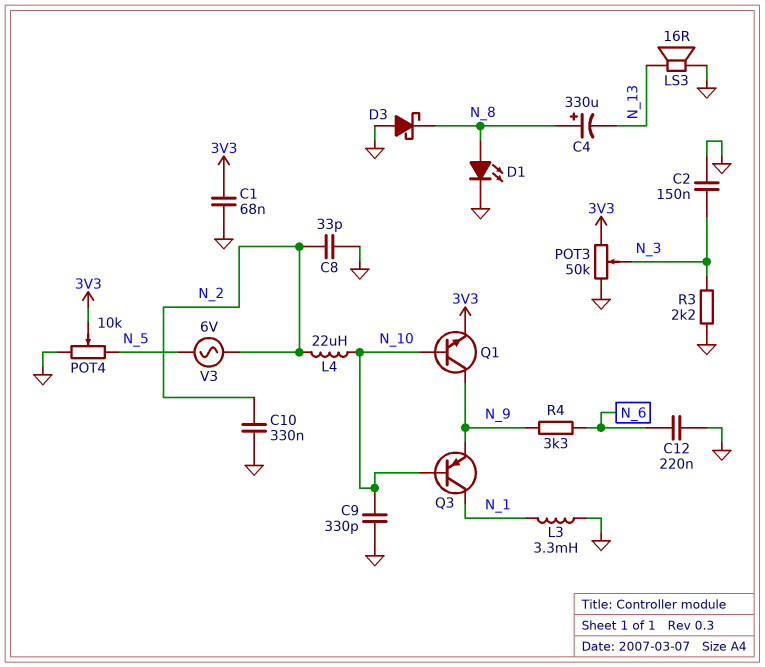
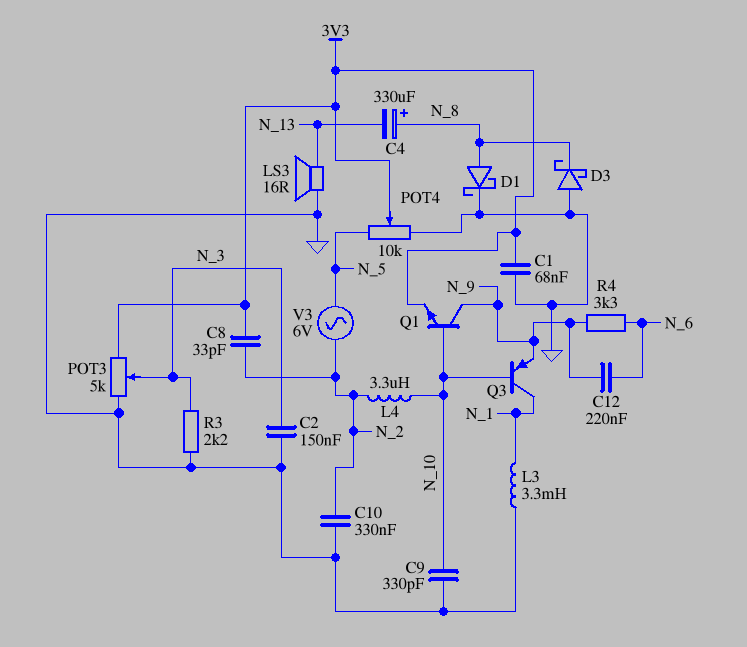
C8: 33pF (GND, N_2) -> 33pF (3V3, N_2)
C12: 220nF (GND, N_6) -> 220nF (N_6, N_9)
D1: LED (A N_8, K GND) -> schottky (A N_8, K GND)
L4: 22uH (N_2, N_10) -> 3.3uH (N_2, N_10)
POT3: 50k (3V3, GND, wiper N_3) -> 5k (3V3, GND, wiper N_3)

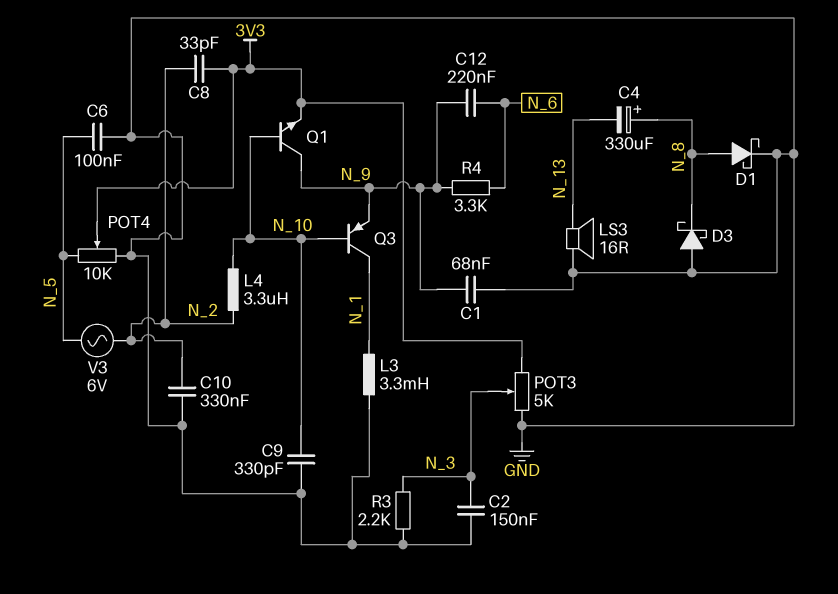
C1: 68nF (3V3, GND) -> 68nF (GND, N_9)
C6: none -> 100nF (GND, N_5)

